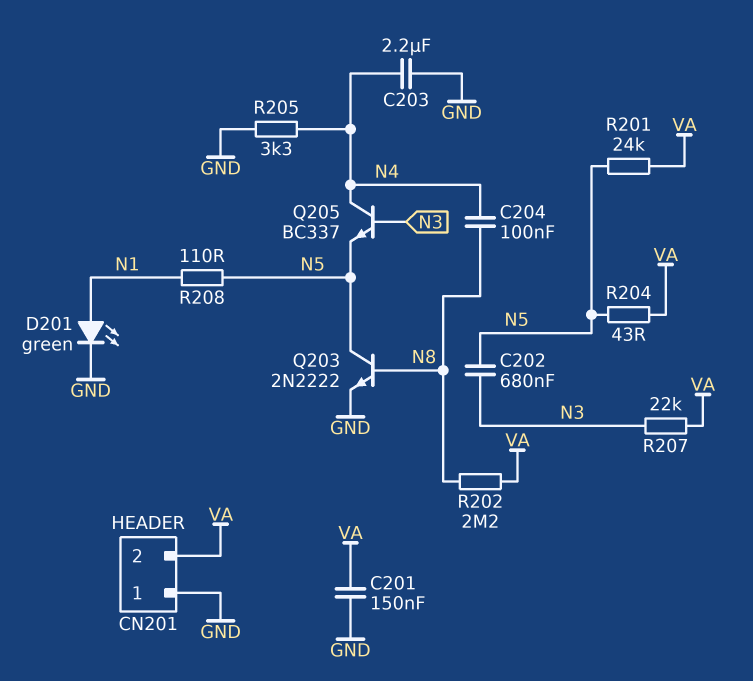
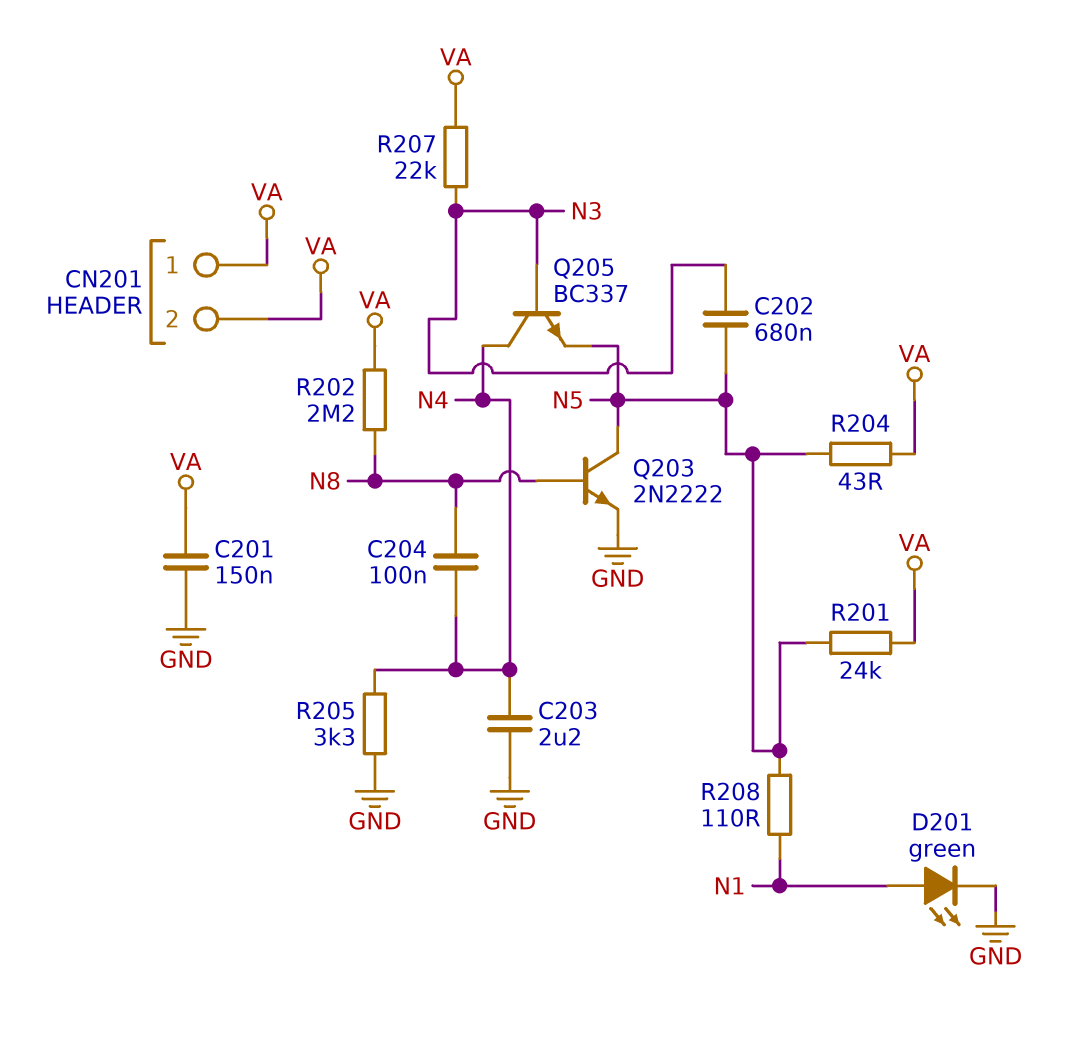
CN201 pin 1: GND -> VA

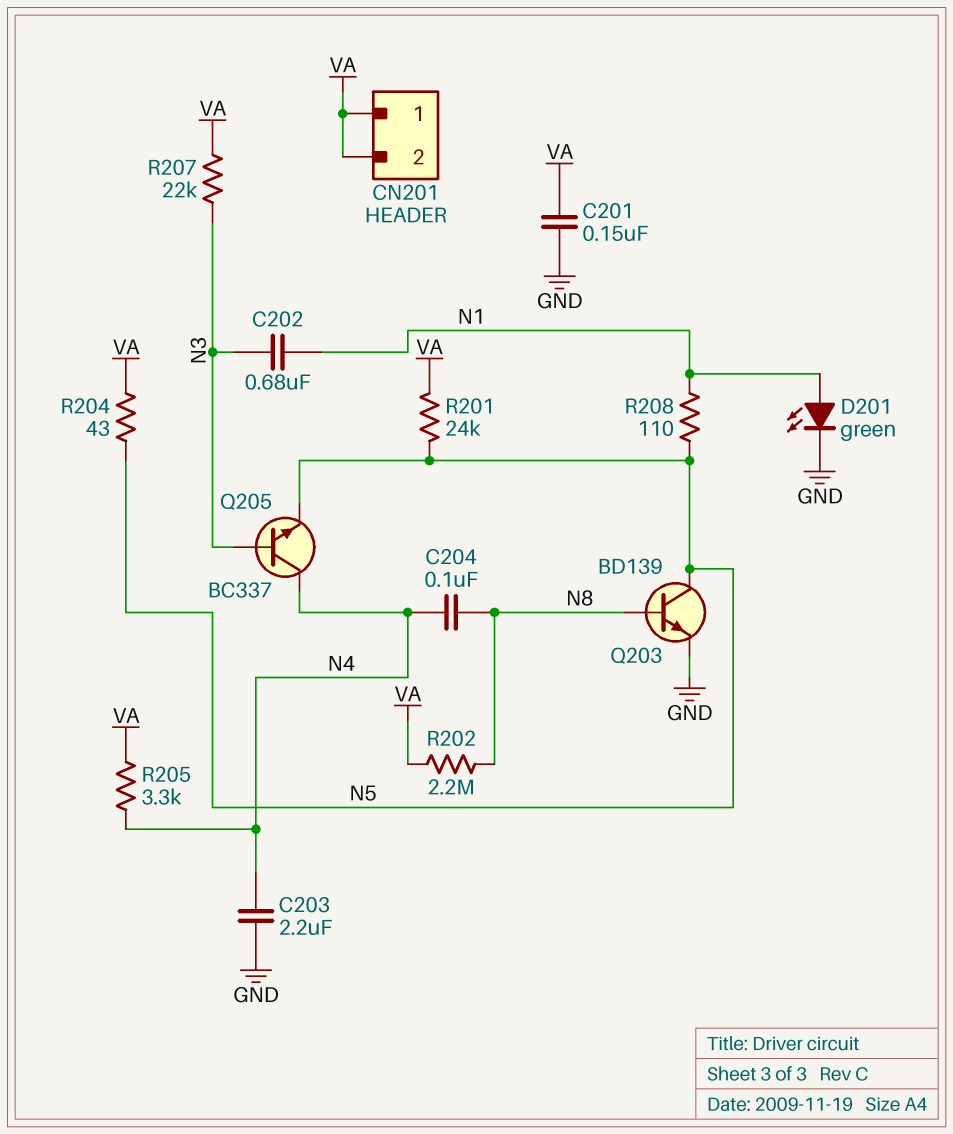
C202: 680nF (N3, N5) -> 680nF (N1, N3)
Q203: NPN 2N2222 (B N8, C N5, E GND) -> NPN BD139 (B N8, C N5, E GND)
R205: 3.3k (GND, N4) -> 3.3k (N4, VA)

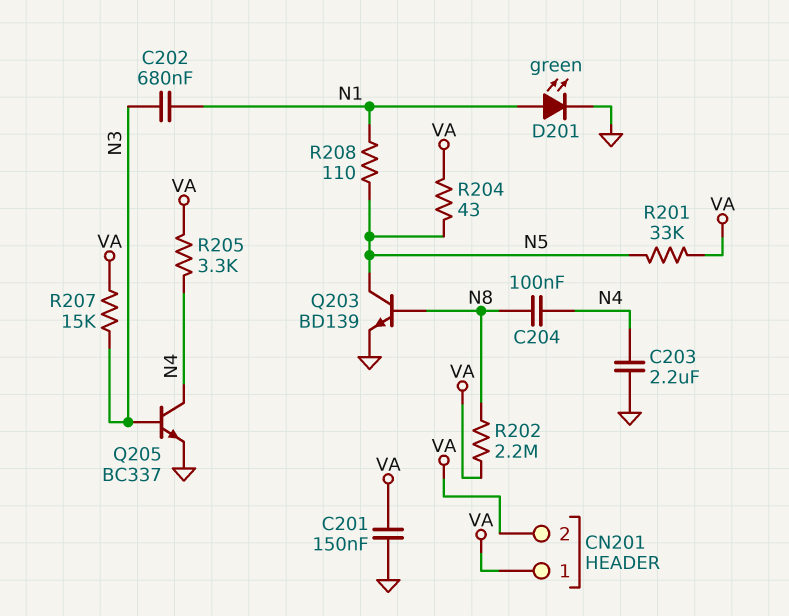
Q205: NPN BC337 (B N3, C N4, E N5) -> NPN BC337 (B N3, C N4, E GND)
R201: 24k (N5, VA) -> 33k (N5, VA)
R207: 22k (N3, VA) -> 15k (N3, VA)

